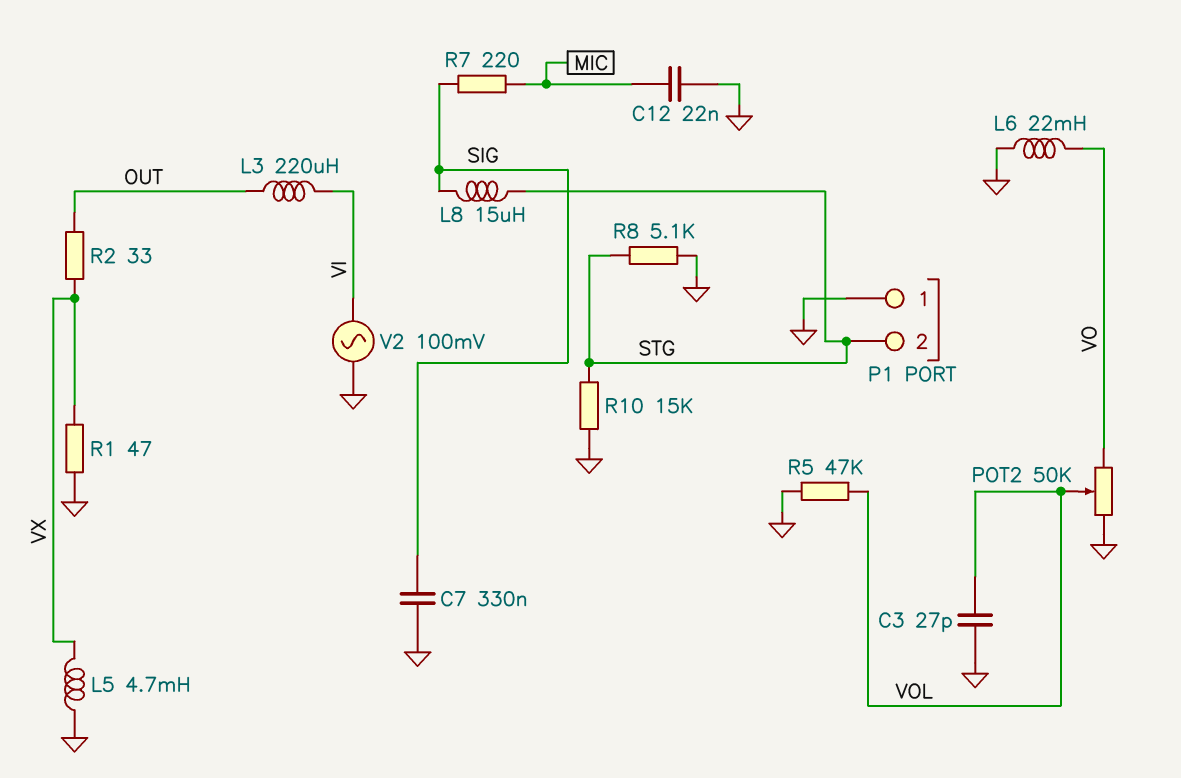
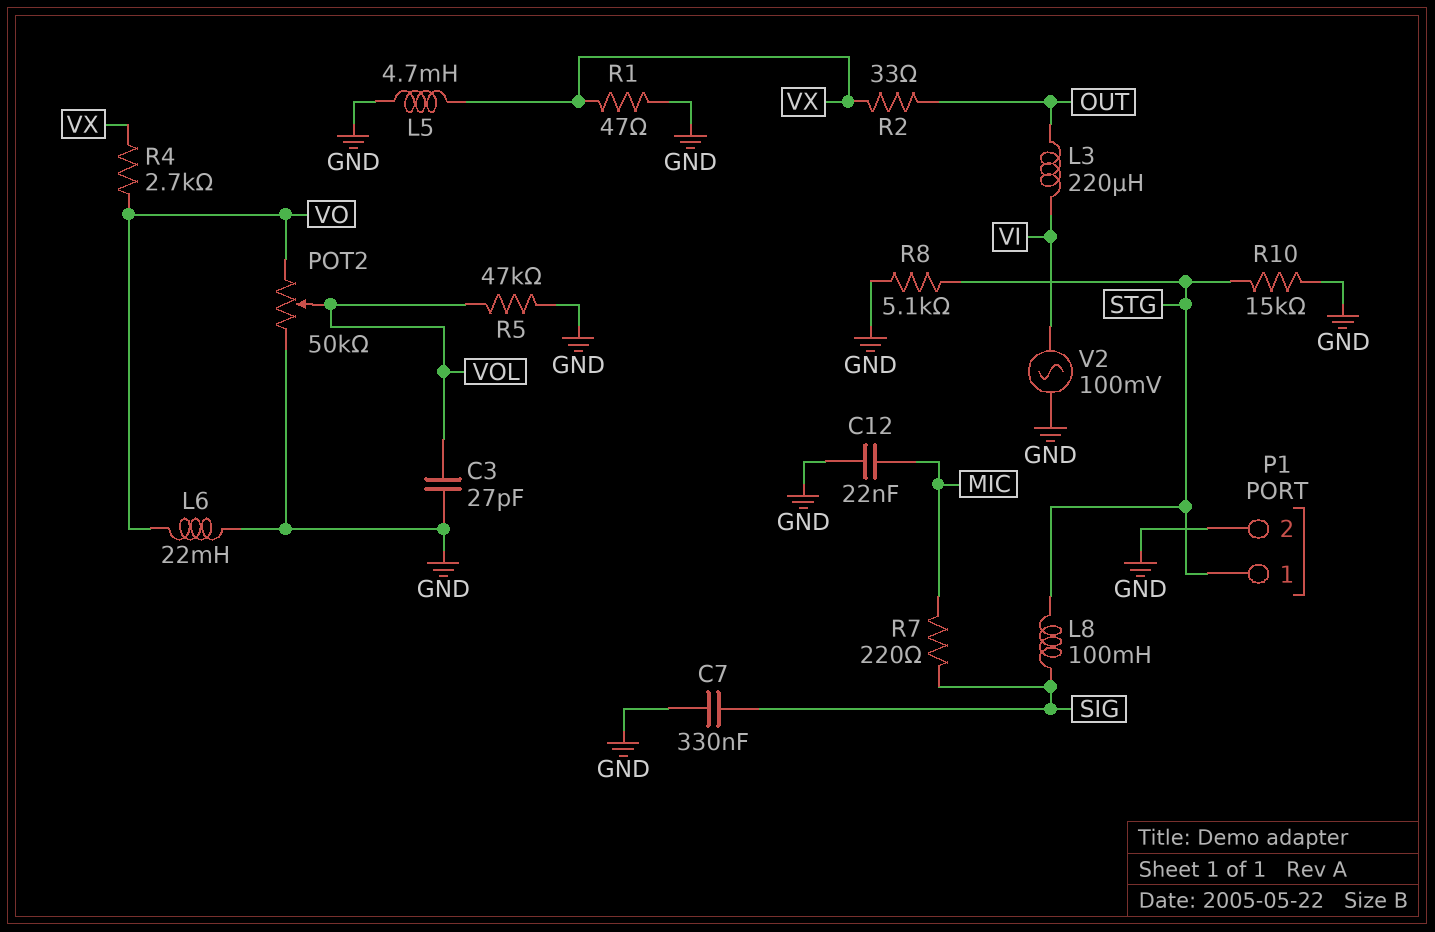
L8: 15uH (SIG, STG) -> 100mH (SIG, STG)
P1 pin 1: GND -> STG
P1 pin 2: STG -> GND
R4: none -> 2.7k (VO, VX)

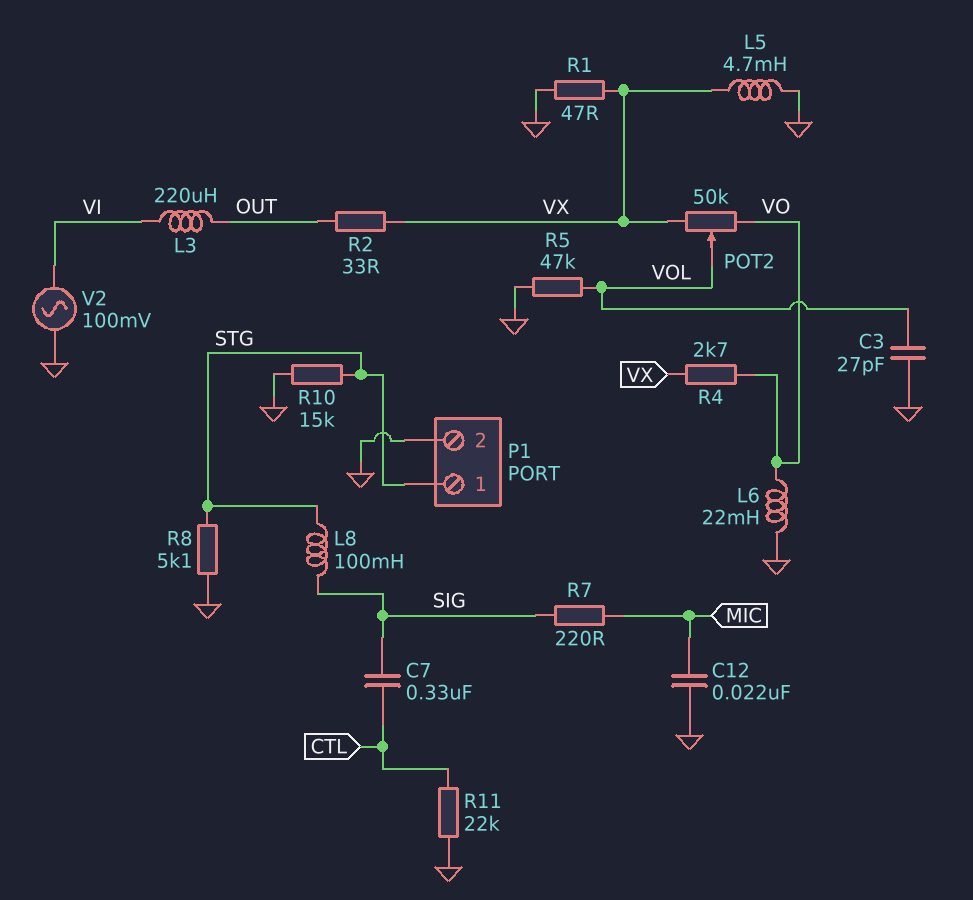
C7: 330nF (GND, SIG) -> 330nF (CTL, SIG)
POT2: 50k (GND, VO, wiper VOL) -> 50k (VO, VX, wiper VOL)
R11: none -> 22k (CTL, GND)

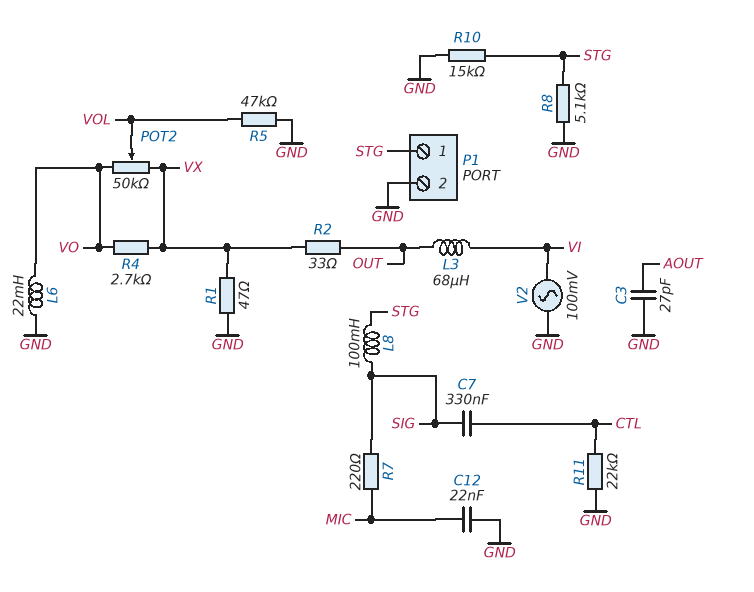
C3: 27pF (GND, VOL) -> 27pF (AOUT, GND)
L3: 220uH (OUT, VI) -> 68uH (OUT, VI)
L5: 4.7mH (GND, VX) -> none

